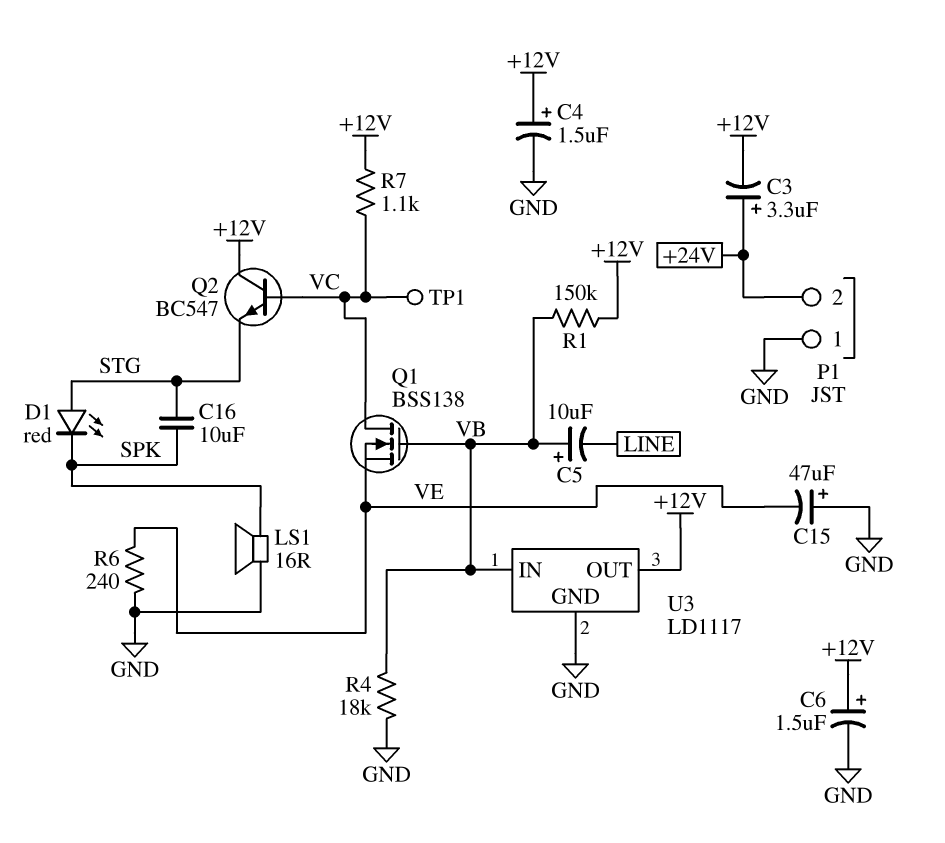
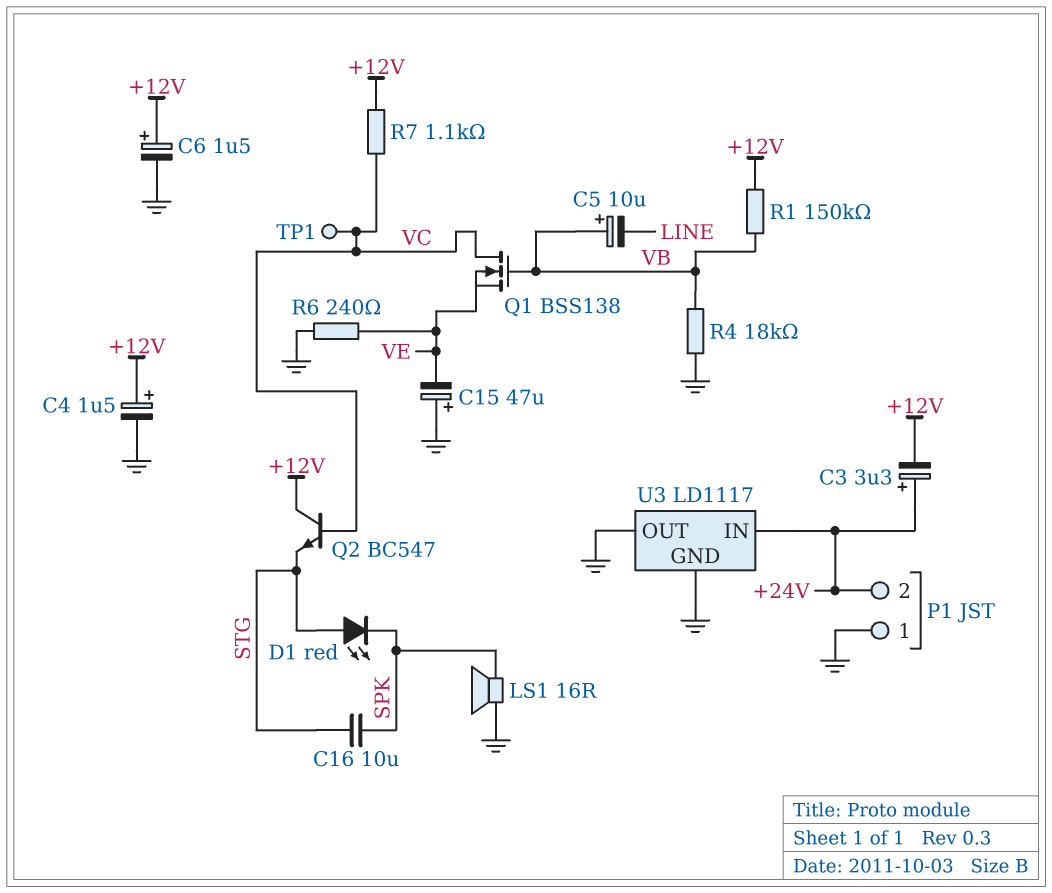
U3 pin IN: VB -> +24V
U3 pin OUT: +12V -> GND

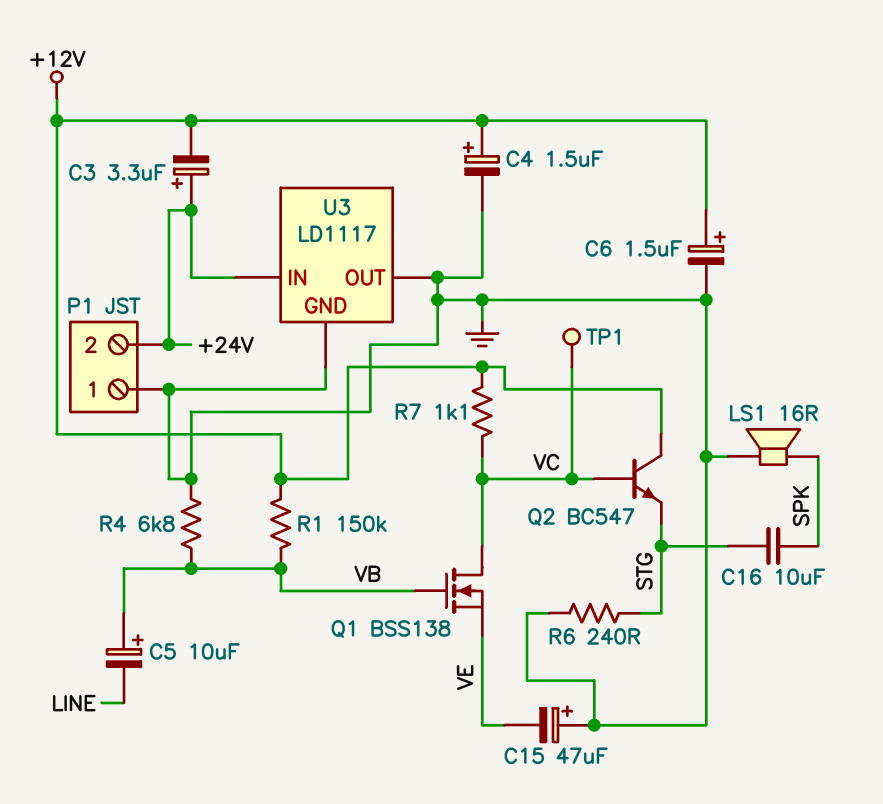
D1: LED red (A STG, K SPK) -> none
R4: 18k (GND, VB) -> 6.8k (GND, VB)
R6: 240 (GND, VE) -> 240 (GND, STG)

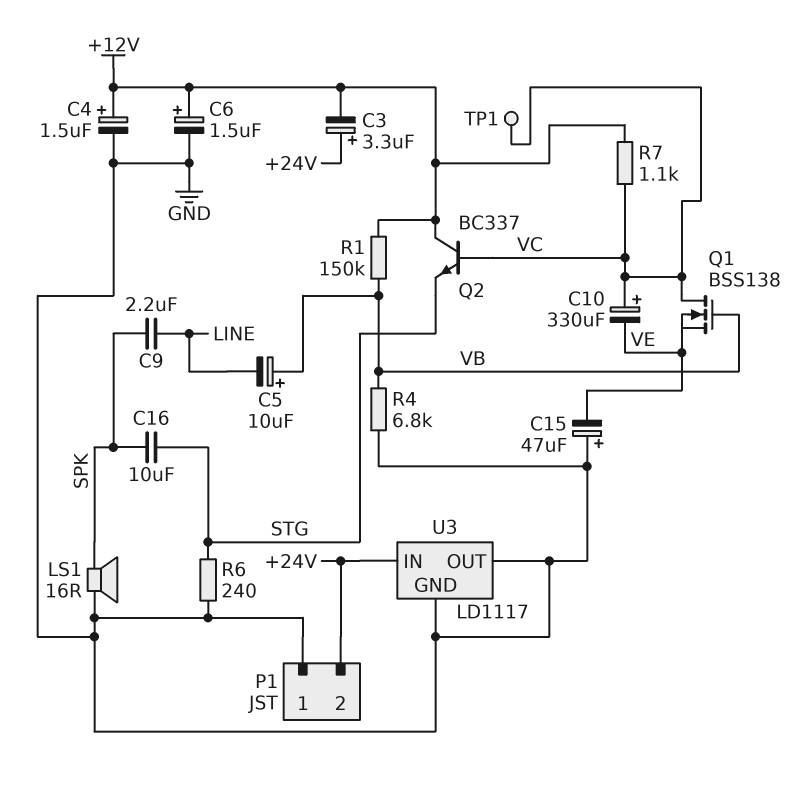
C9: none -> 2.2uF (LINE, SPK)
C10: none -> 330uF (plus VC, minus VE)
Q2: NPN BC547 (B VC, C +12V, E STG) -> NPN BC337 (B VC, C +12V, E STG)

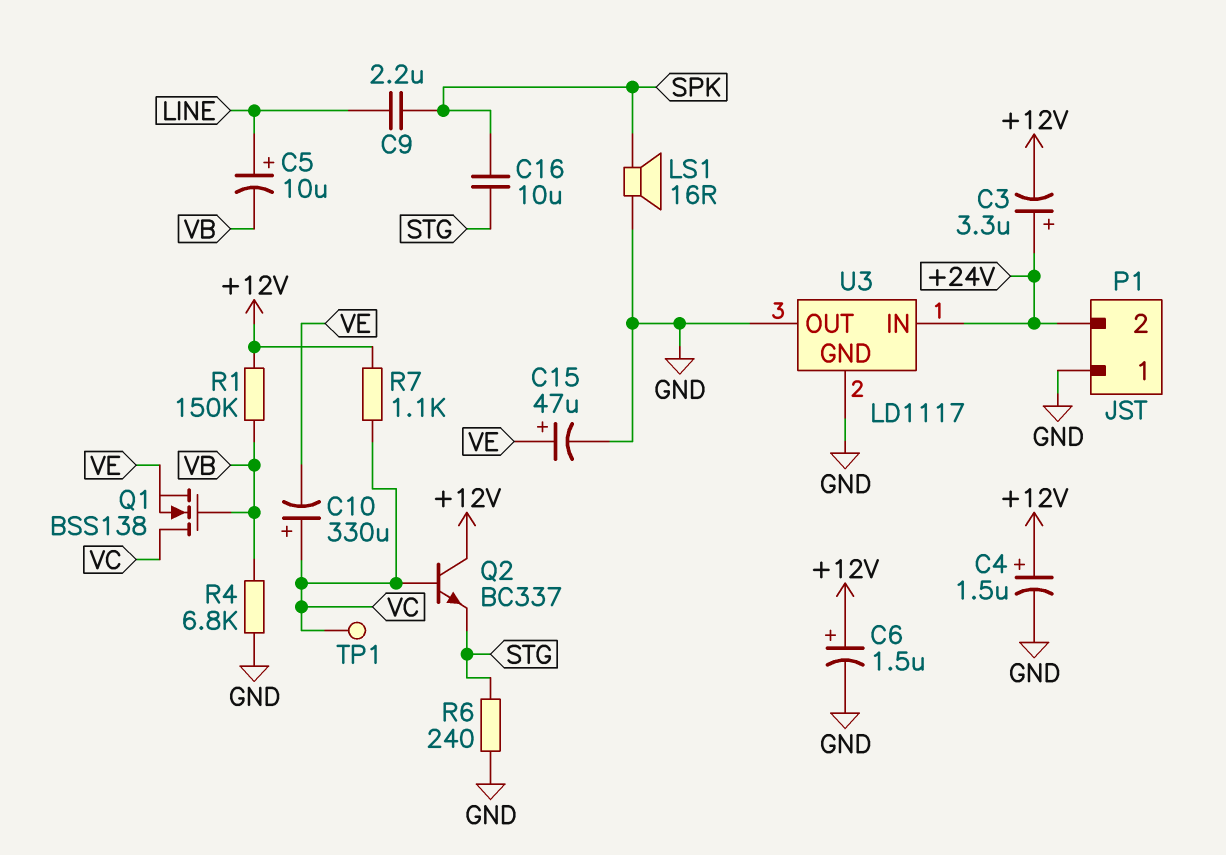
C5: 10uF (plus VB, minus LINE) -> 10uF (plus LINE, minus VB)
C15: 47uF (plus GND, minus VE) -> 47uF (plus VE, minus GND)

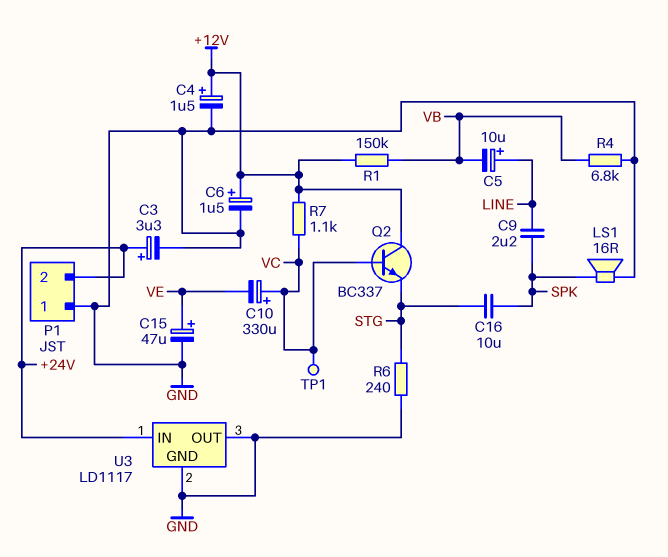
C3: 3.3uF (plus +24V, minus +12V) -> 3.3uF (plus +24V, minus GND)
Q1: NMOS BSS138 (G VB, D VC, S VE) -> none

